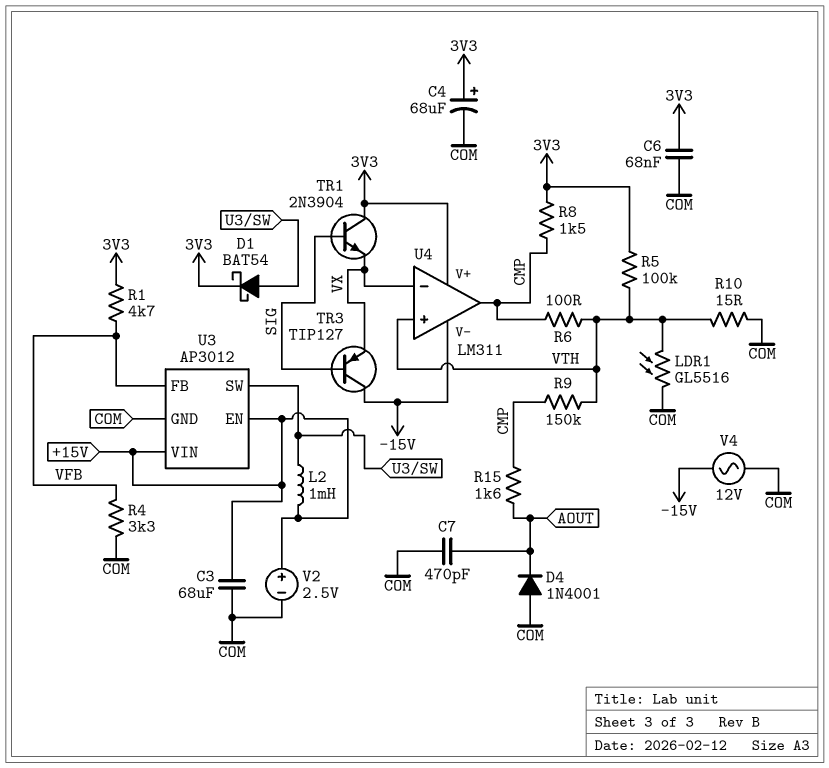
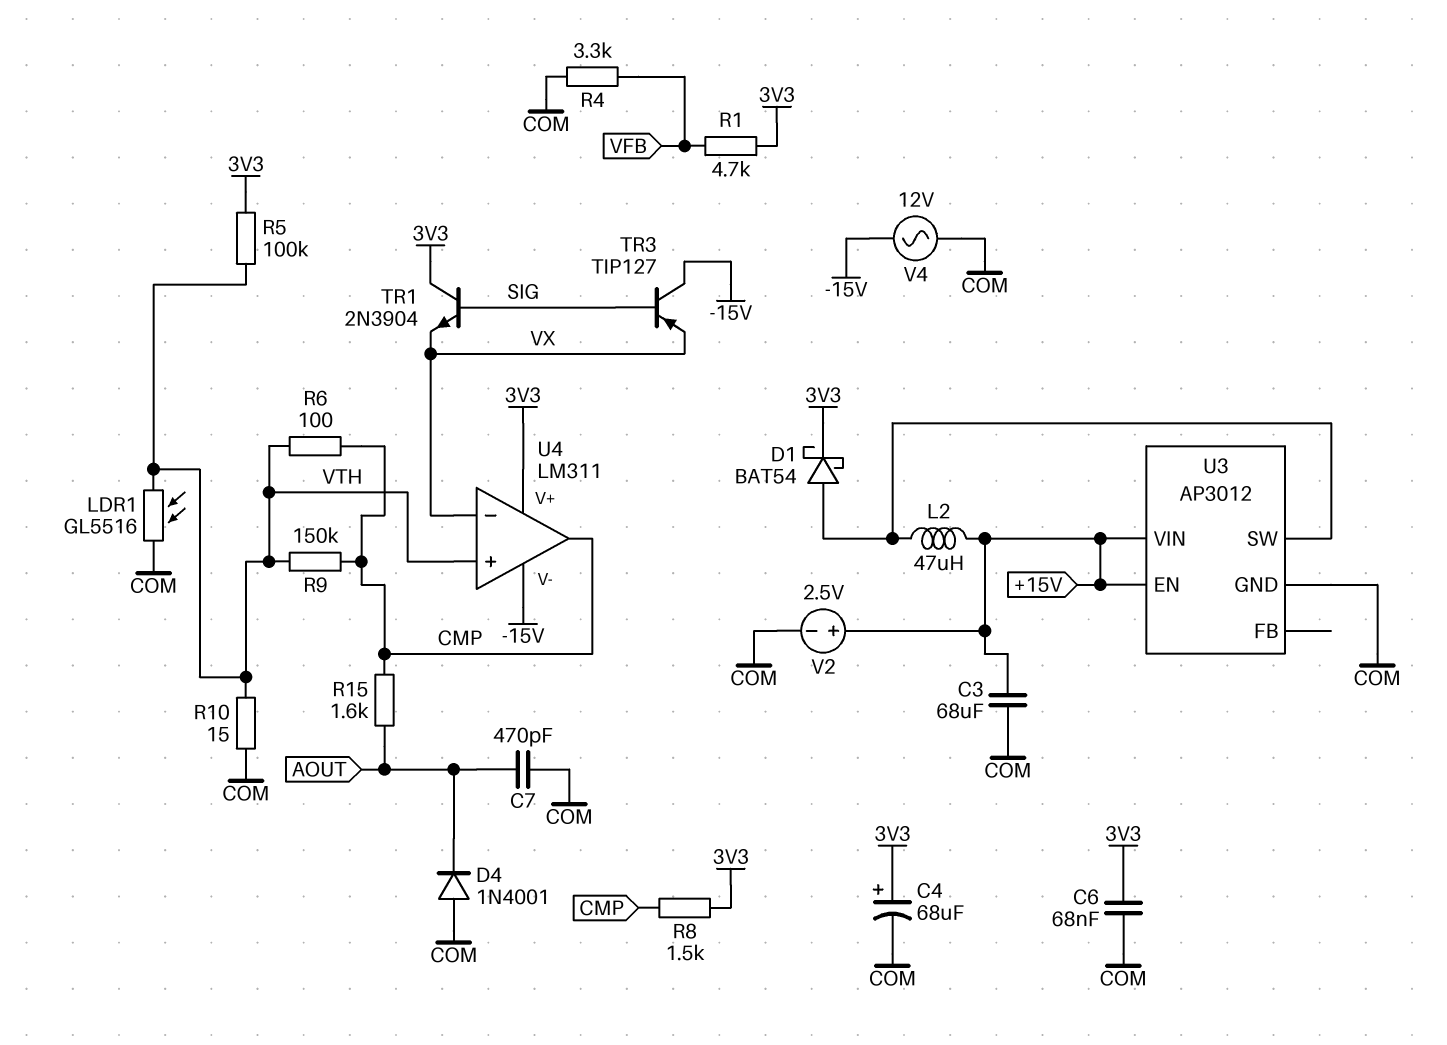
L2: 1mH (+15V, U3/SW) -> 47uH (+15V, U3/SW)
U3 pin FB: VFB -> none

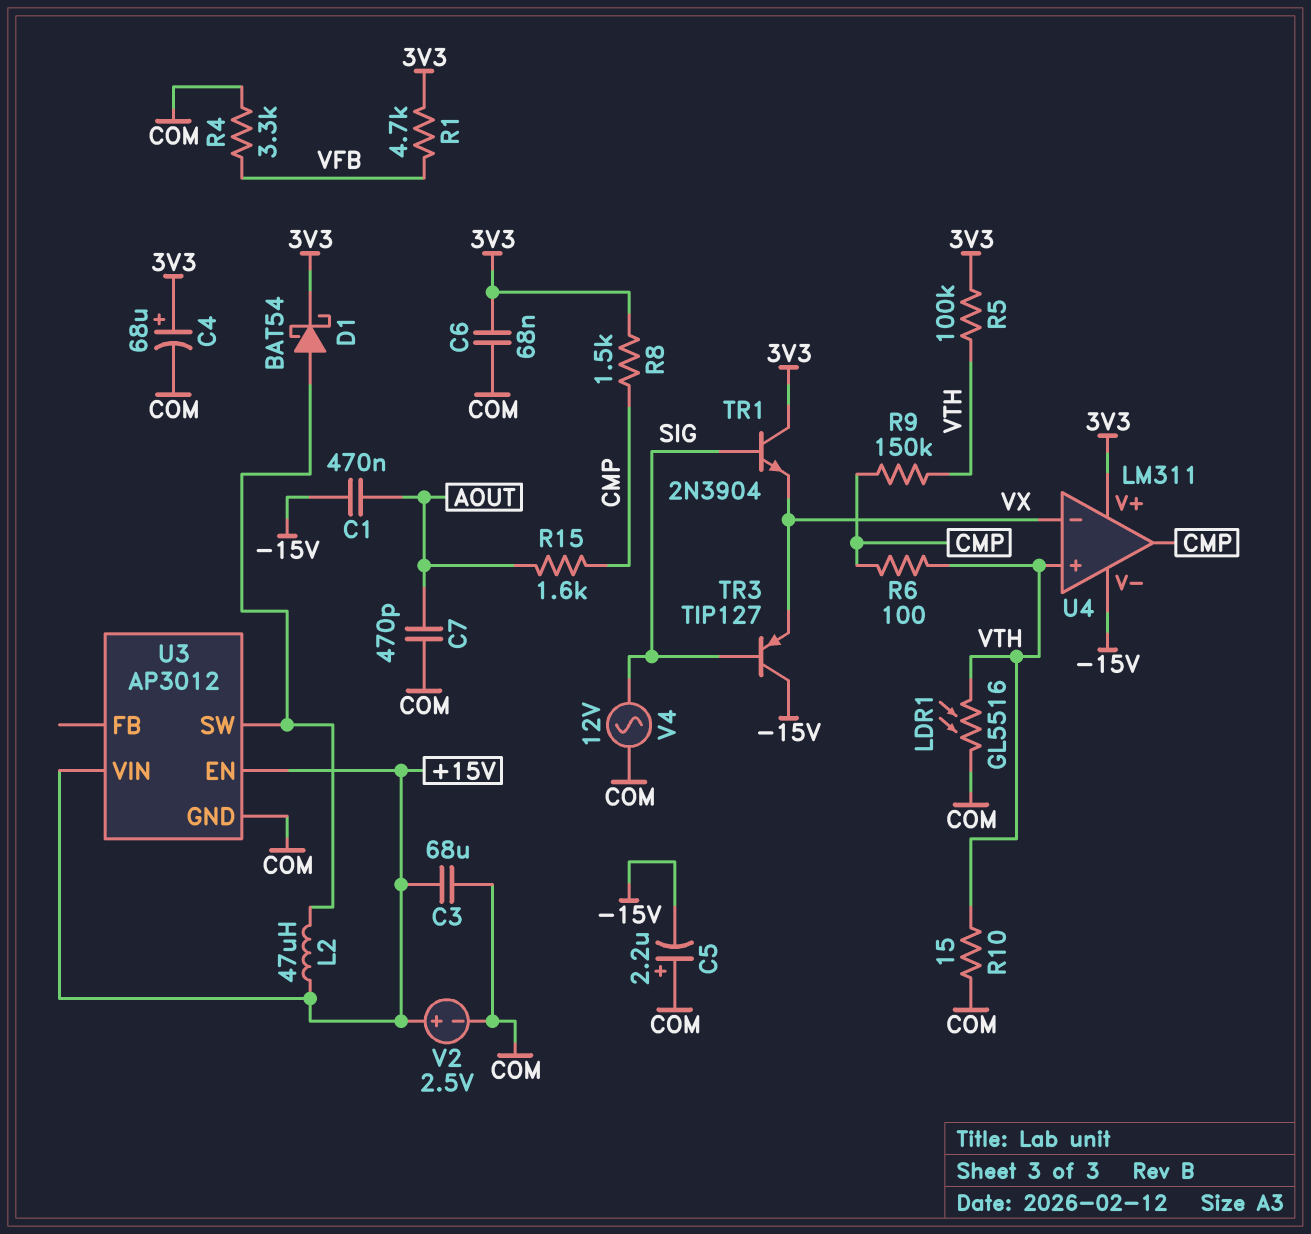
C1: none -> 470nF (-15V, AOUT)
C5: none -> 2.2uF (plus COM, minus -15V)
D4: diode 1N4001 (A COM, K AOUT) -> none
V4: AC 12V (-15V, COM) -> AC 12V (COM, SIG)

